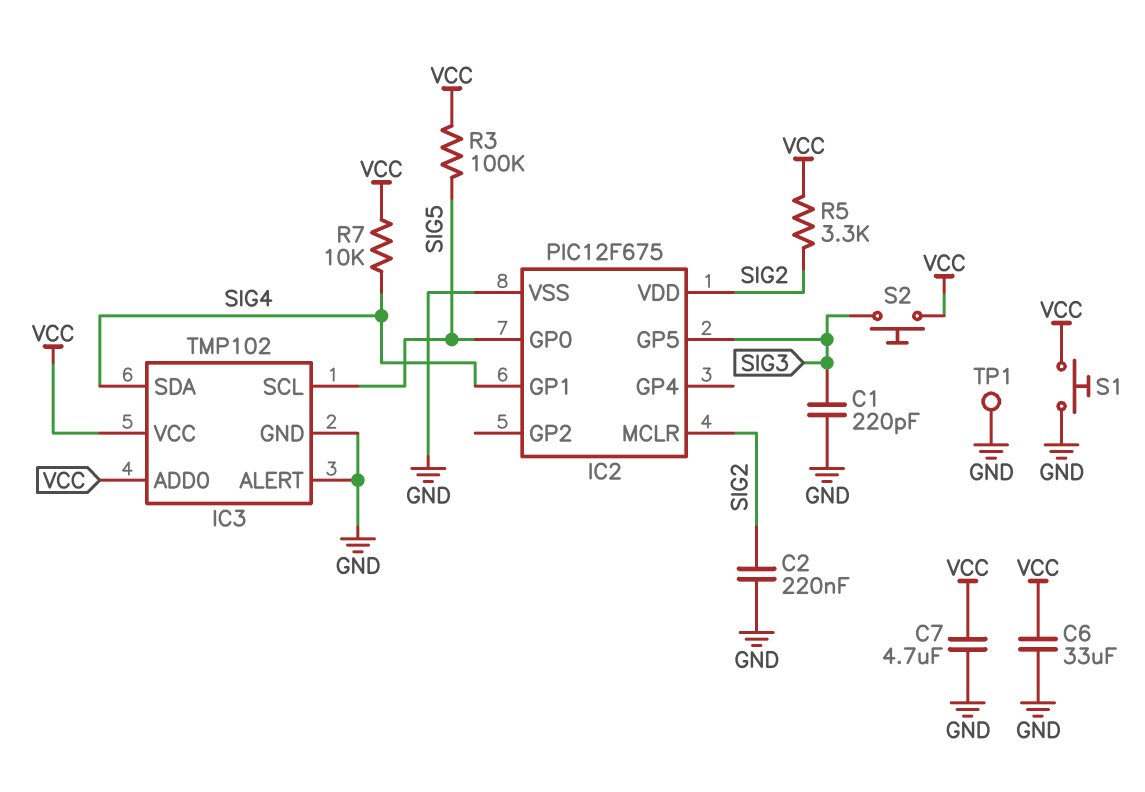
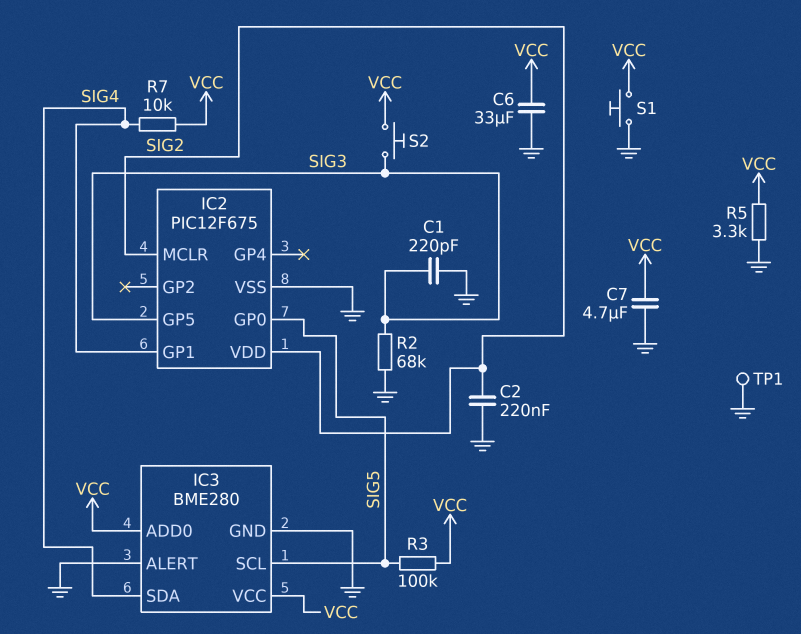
IC3: TMP102 -> BME280
R2: none -> 68k (GND, SIG3)
R5: 3.3k (SIG2, VCC) -> 3.3k (GND, VCC)

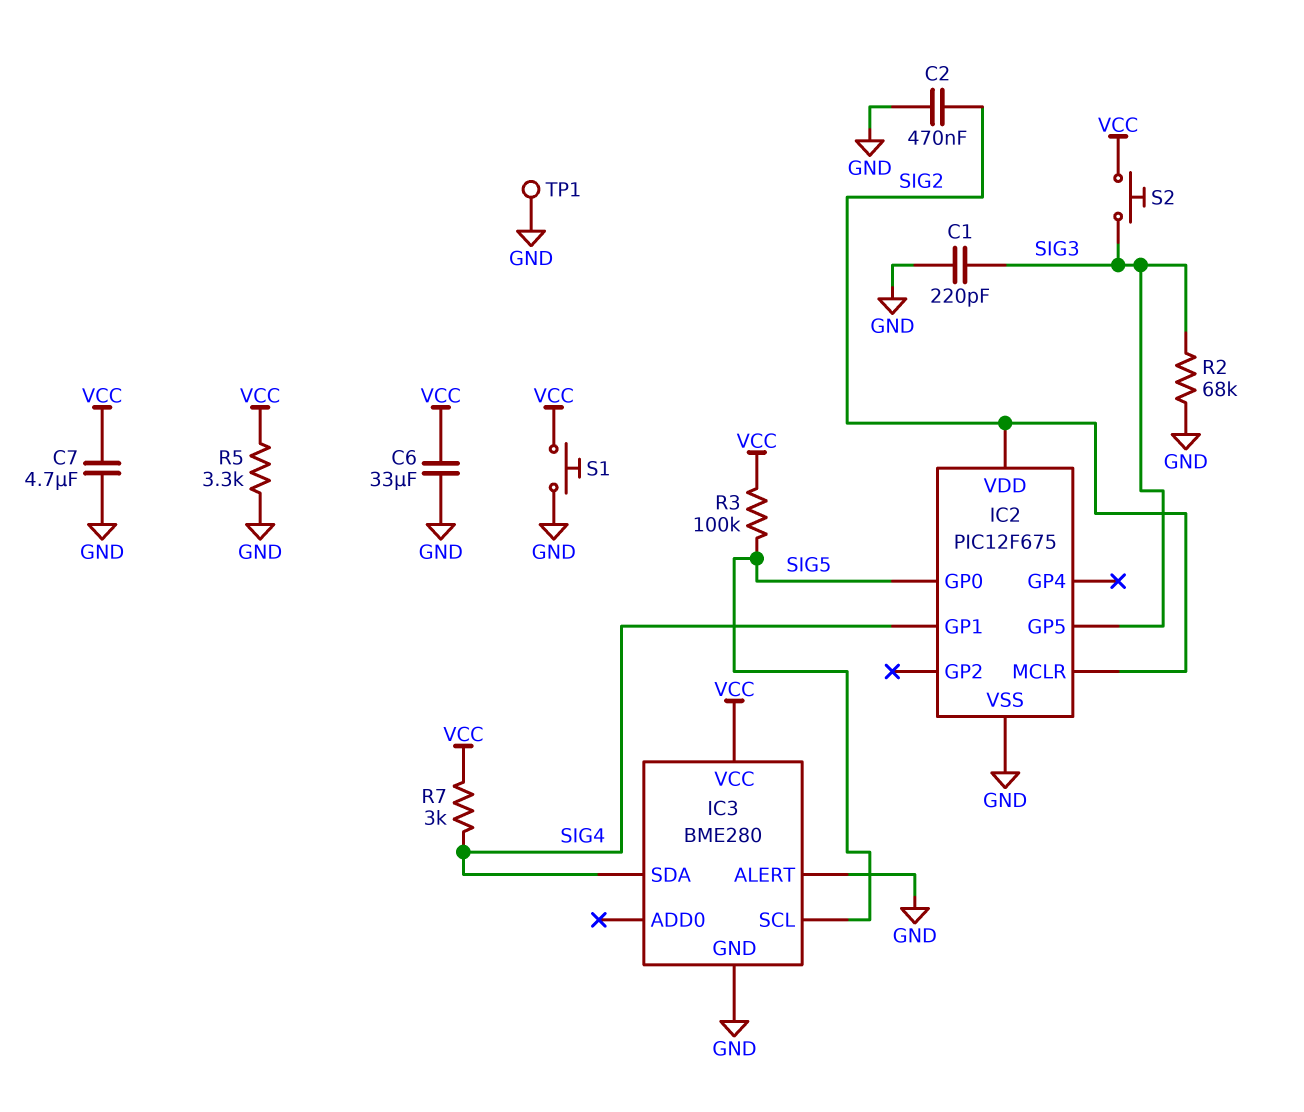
C2: 220nF (GND, SIG2) -> 470nF (GND, SIG2)
IC3 pin ADD0: VCC -> none
R7: 10k (SIG4, VCC) -> 3k (SIG4, VCC)

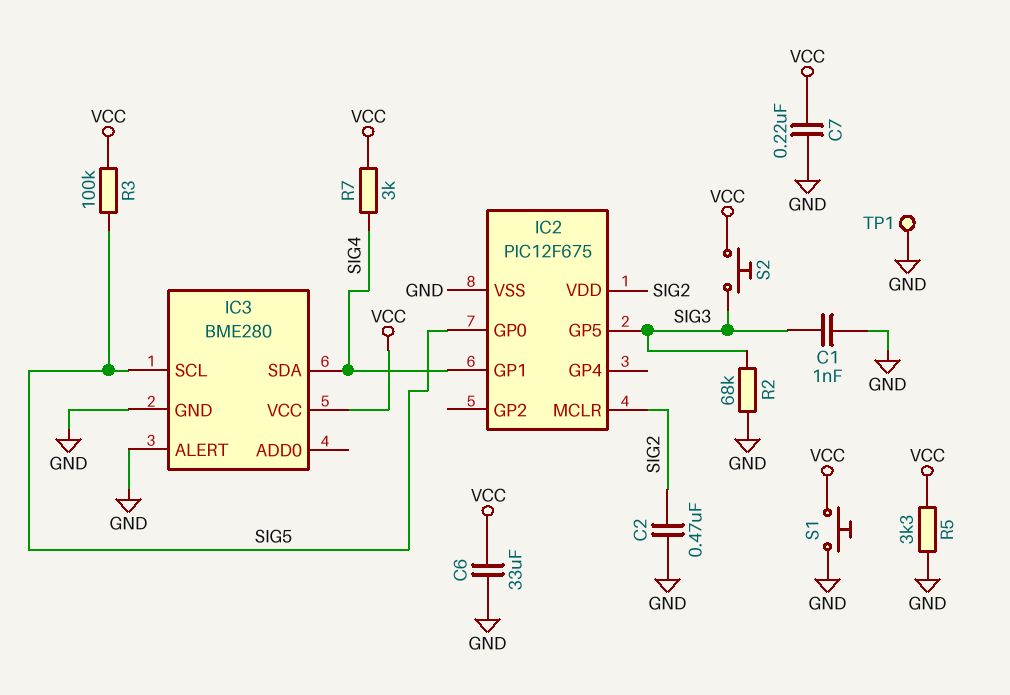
C1: 220pF (GND, SIG3) -> 1nF (GND, SIG3)
C7: 4.7uF (GND, VCC) -> 220nF (GND, VCC)

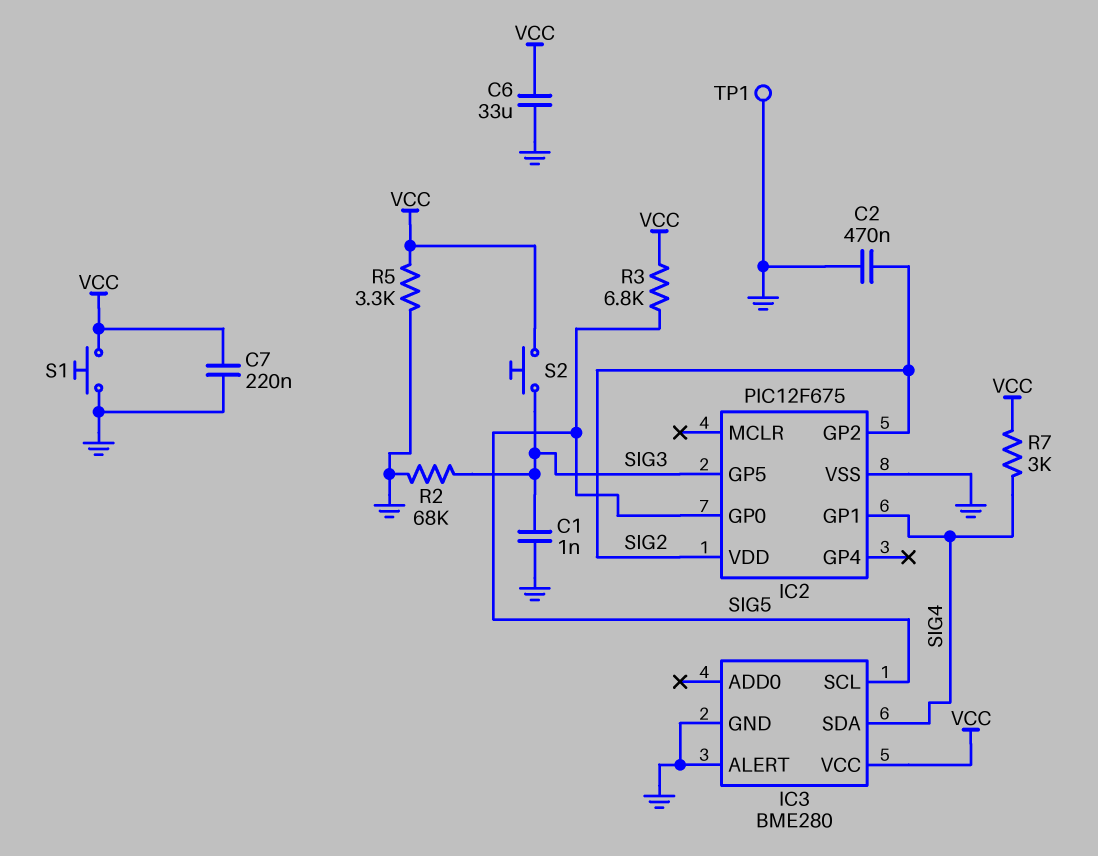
IC2 pin GP2: none -> SIG2
IC2 pin MCLR: SIG2 -> none
R3: 100k (SIG5, VCC) -> 6.8k (SIG5, VCC)

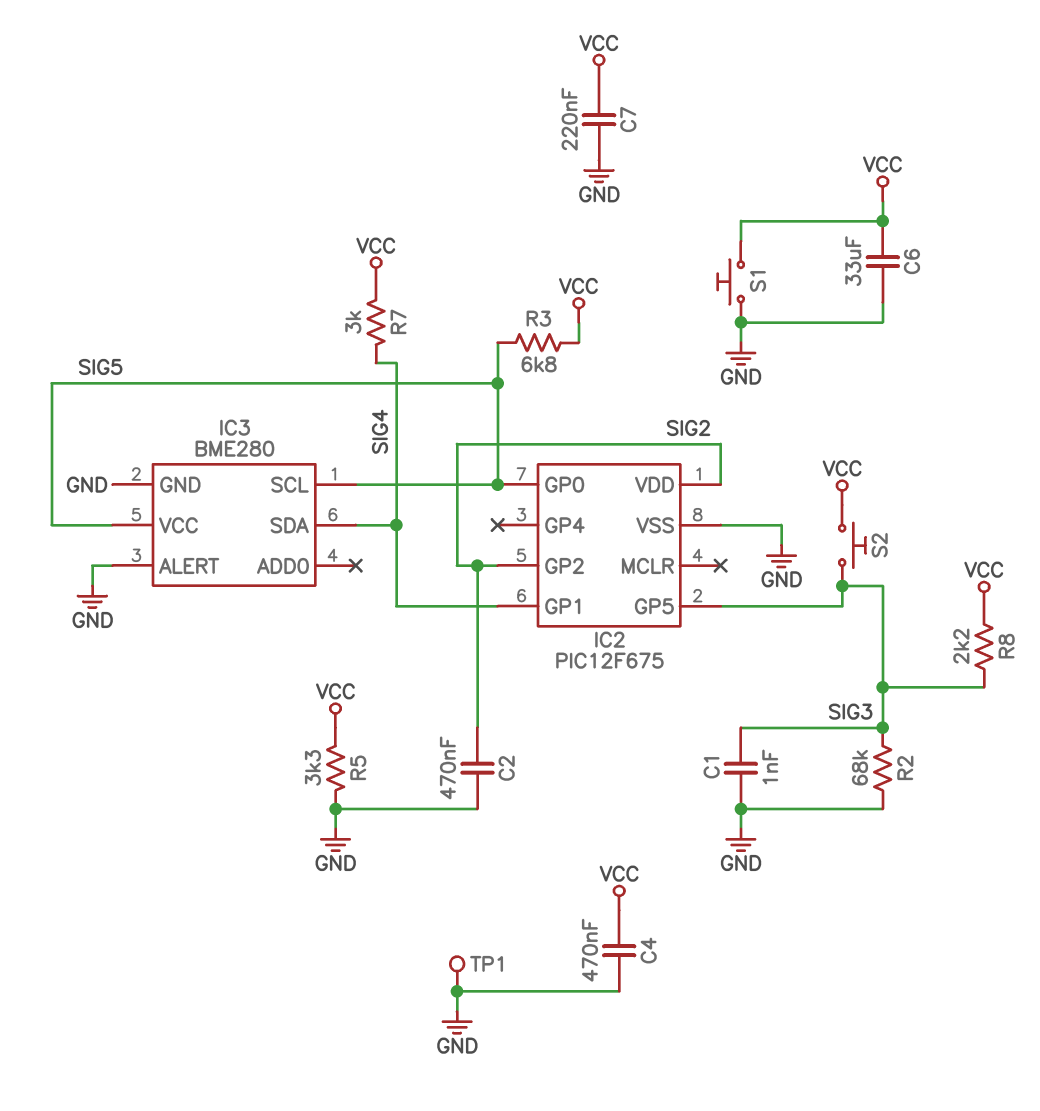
C4: none -> 470nF (GND, VCC)
IC3 pin VCC: VCC -> SIG5
R8: none -> 2.2k (SIG3, VCC)

